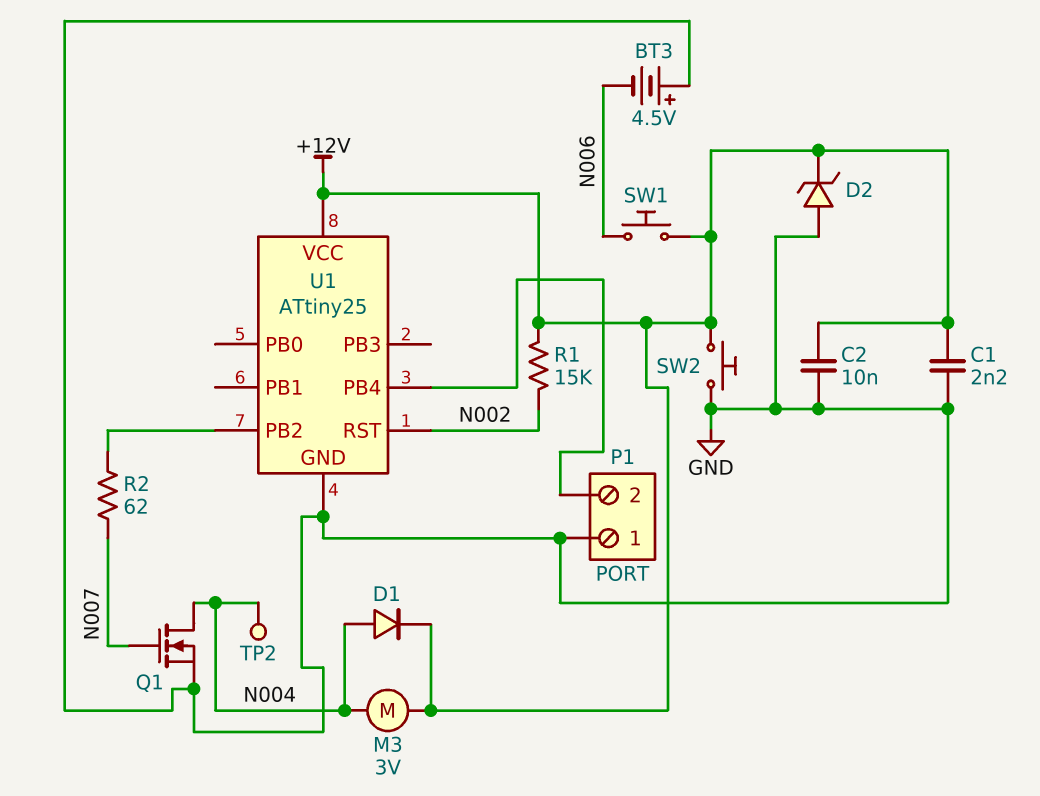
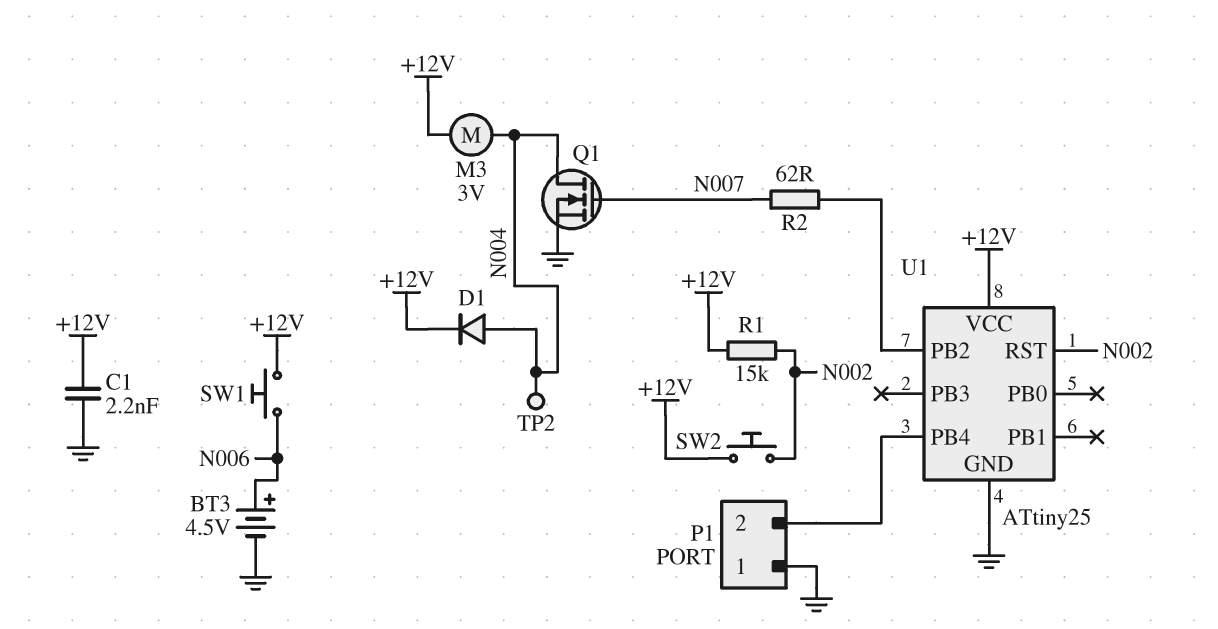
BT3: 4.5V (plus GND, minus N006) -> 4.5V (plus N006, minus GND)
C2: 10nF (+12V, GND) -> none
D2: zener (A GND, K +12V) -> none
SW2: button (+12V, GND) -> button (+12V, N002)

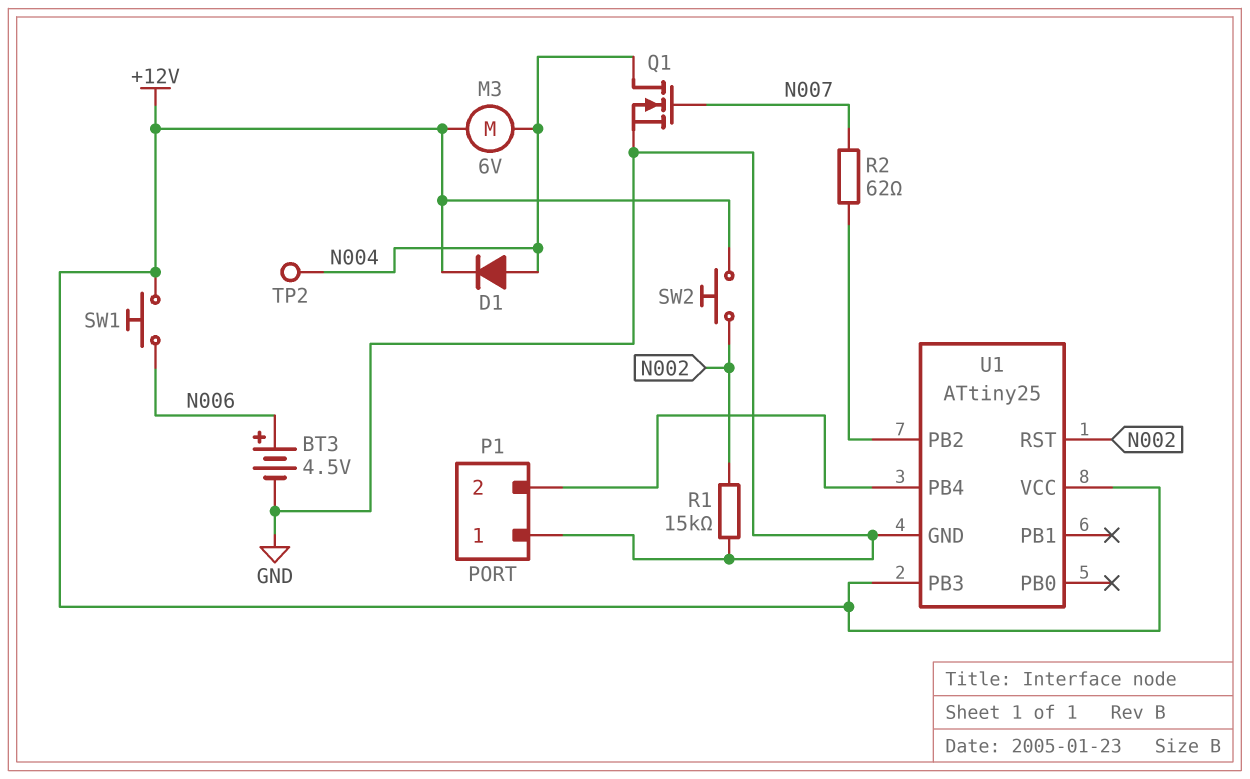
C1: 2.2nF (+12V, GND) -> none
M3: motor 3V (+12V, N004) -> motor 6V (+12V, N004)
R1: 15k (+12V, N002) -> 15k (GND, N002)
U1 pin PB3: none -> +12V

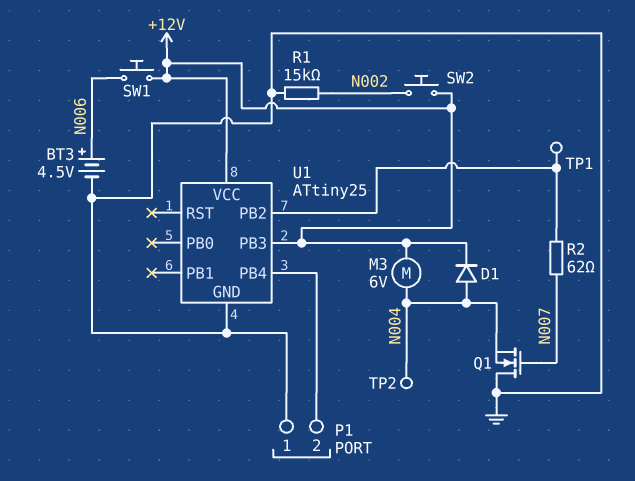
Q1: NMOS (G N007, D N004, S GND) -> NMOS (G N007, D GND, S N004)
TP1: none -> test point (U1/PB2)
U1 pin RST: N002 -> none

